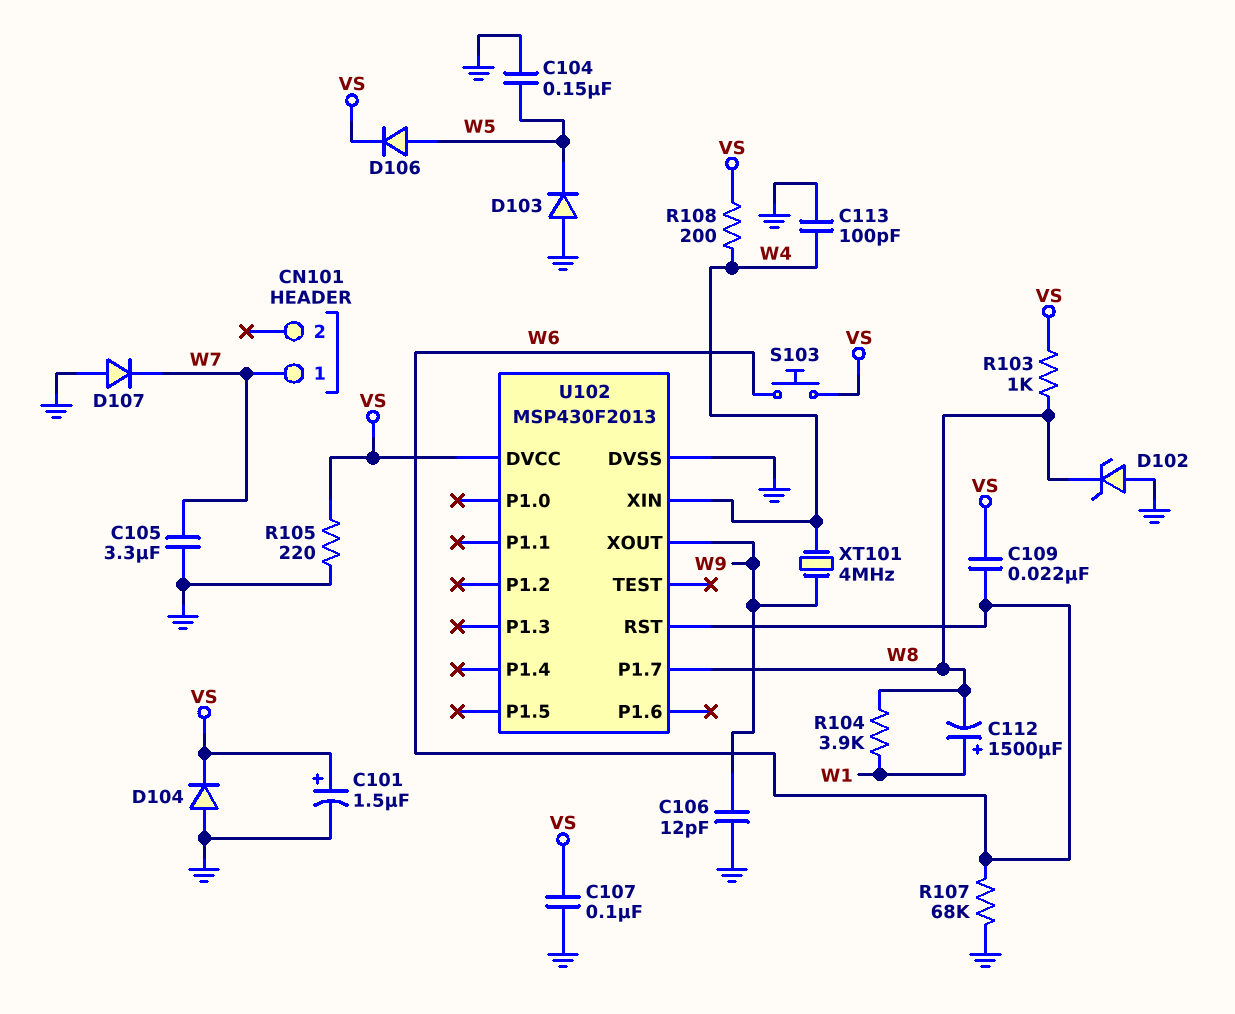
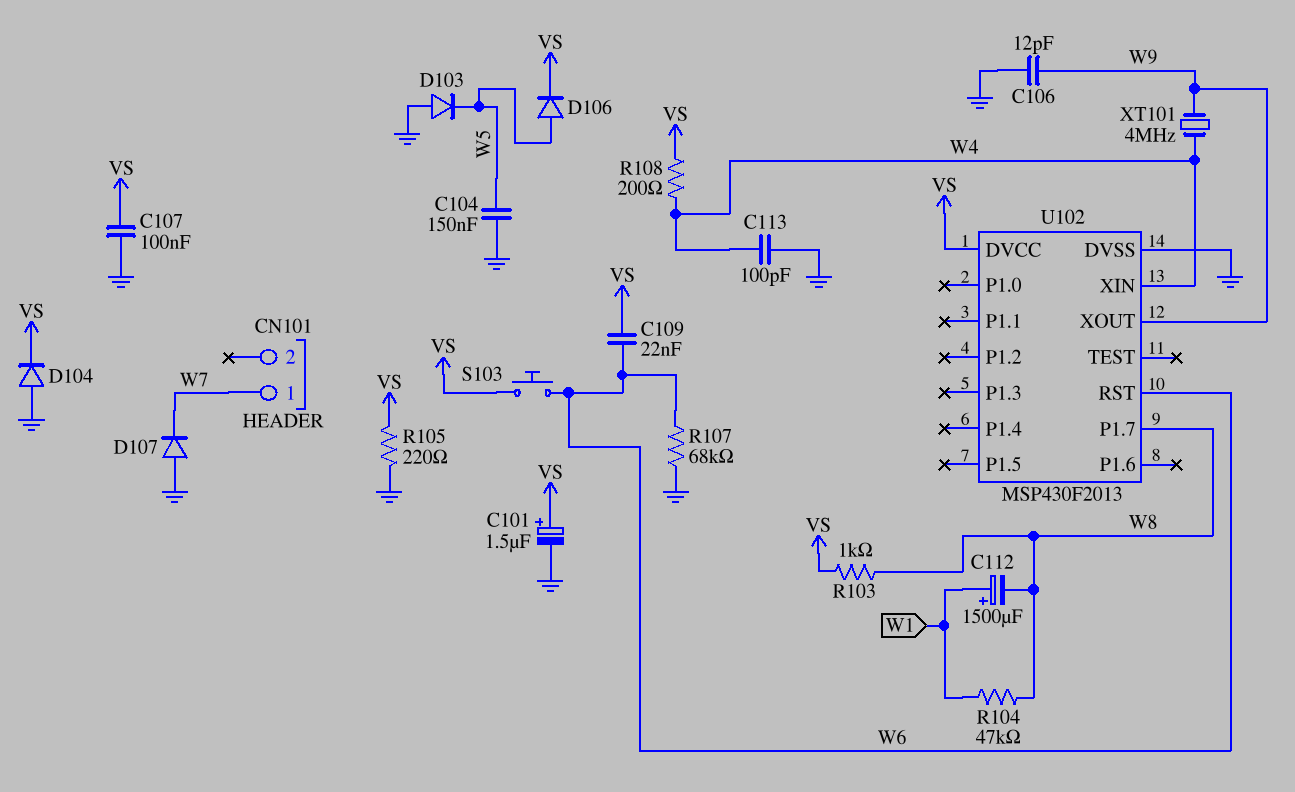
C105: 3.3uF (GND, W7) -> none
D102: zener (A GND, K W8) -> none
R104: 3.9k (W1, W8) -> 47k (W1, W8)

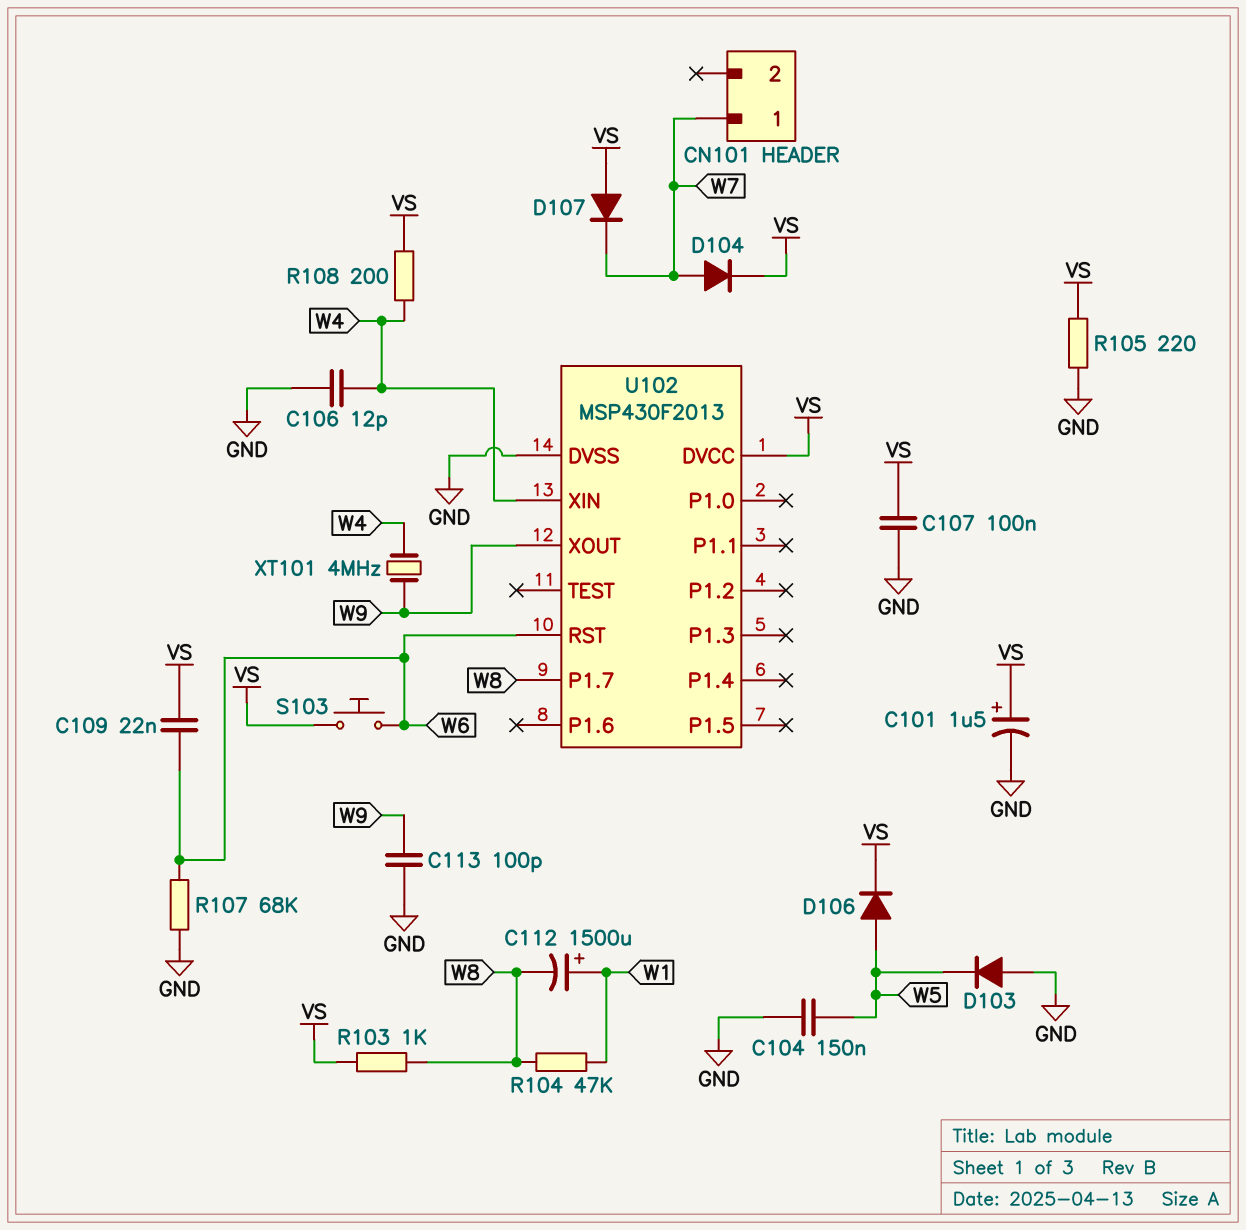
C106: 12pF (GND, W9) -> 12pF (GND, W4)
C113: 100pF (GND, W4) -> 100pF (GND, W9)
D104: diode (A GND, K VS) -> diode (A W7, K VS)
D107: diode (A GND, K W7) -> diode (A VS, K W7)

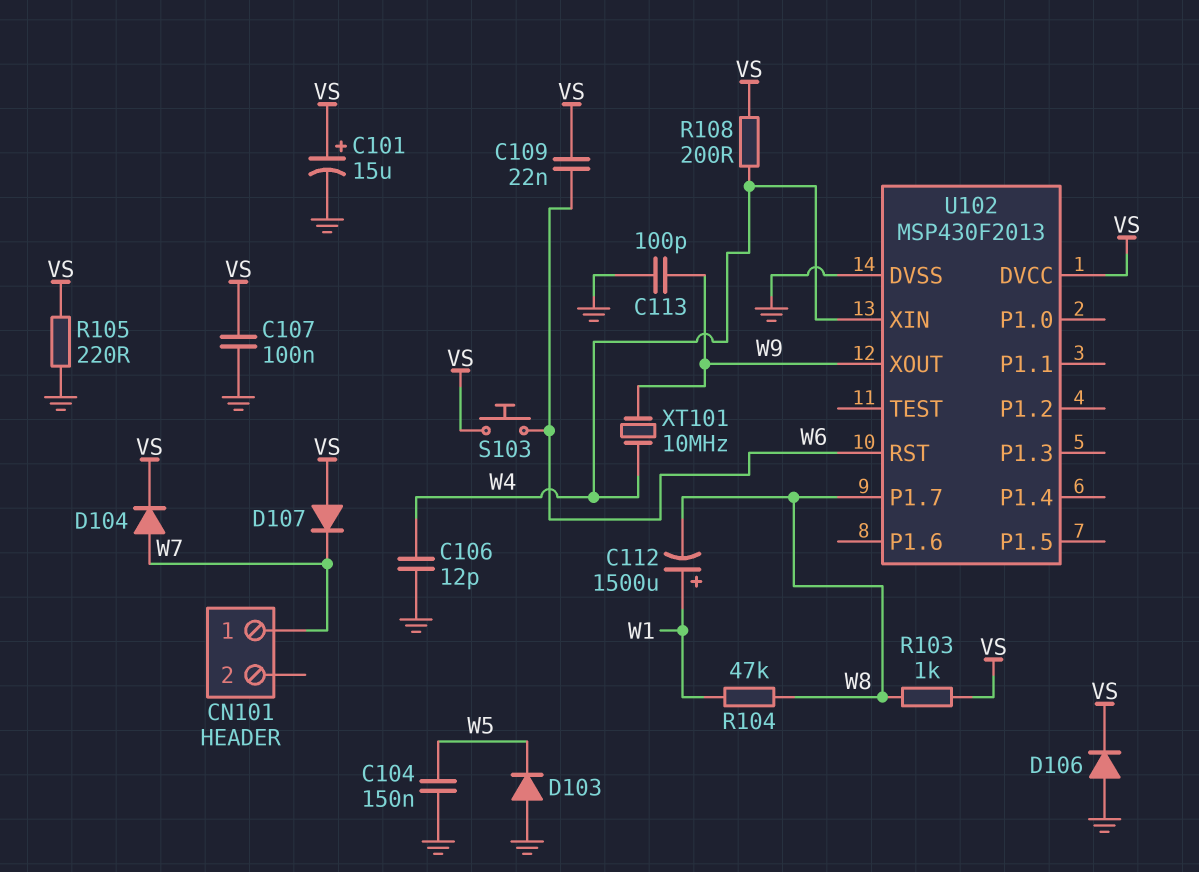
C101: 1.5uF (plus VS, minus GND) -> 15uF (plus VS, minus GND)
D106: diode (A W5, K VS) -> diode (A GND, K VS)
R107: 68k (GND, W6) -> none
XT101: 4MHz (W4, W9) -> 10MHz (W4, W9)

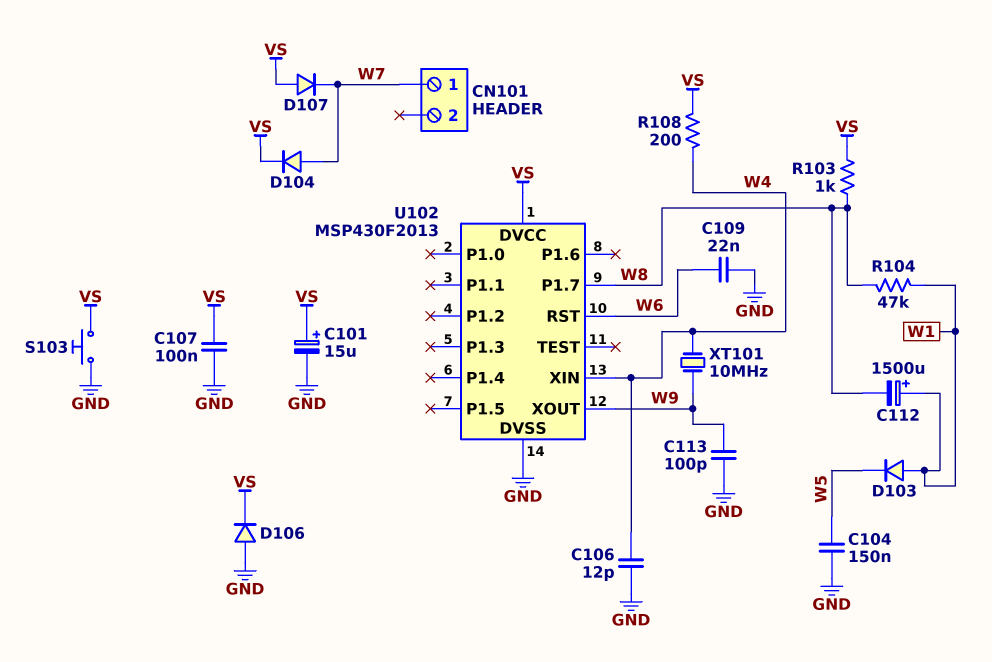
C109: 22nF (VS, W6) -> 22nF (GND, W6)
D103: diode (A GND, K W5) -> diode (A W1, K W5)
R105: 220 (GND, VS) -> none
S103: button (VS, W6) -> button (GND, VS)

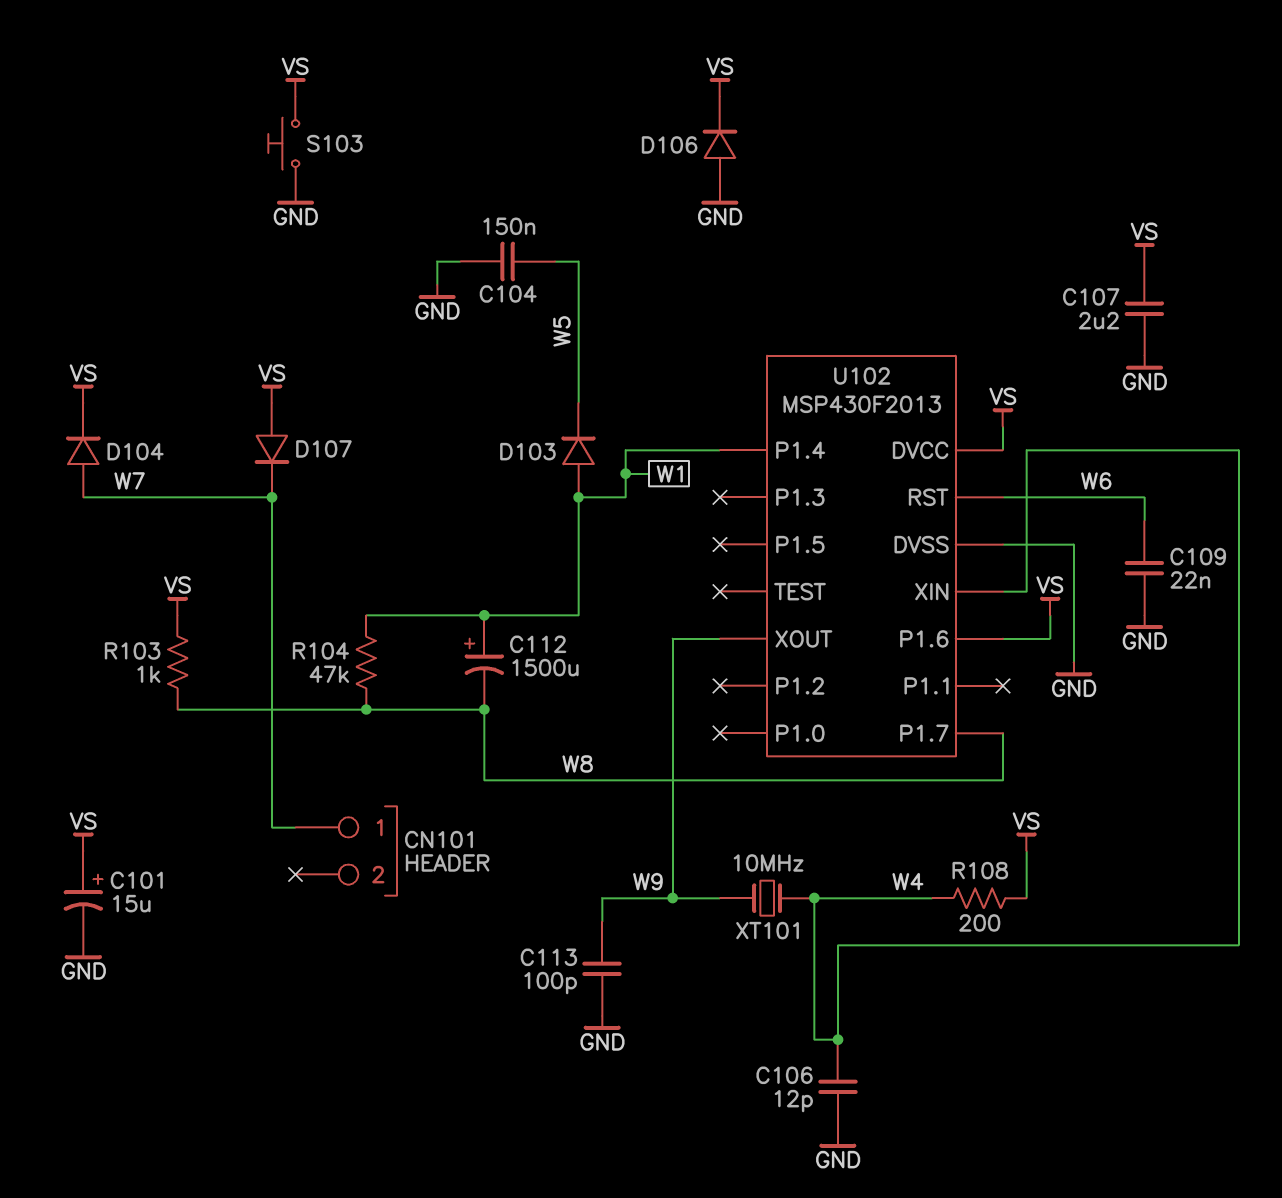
C107: 100nF (GND, VS) -> 2.2uF (GND, VS)
U102 pin P1.4: none -> W1
U102 pin P1.6: none -> VS

